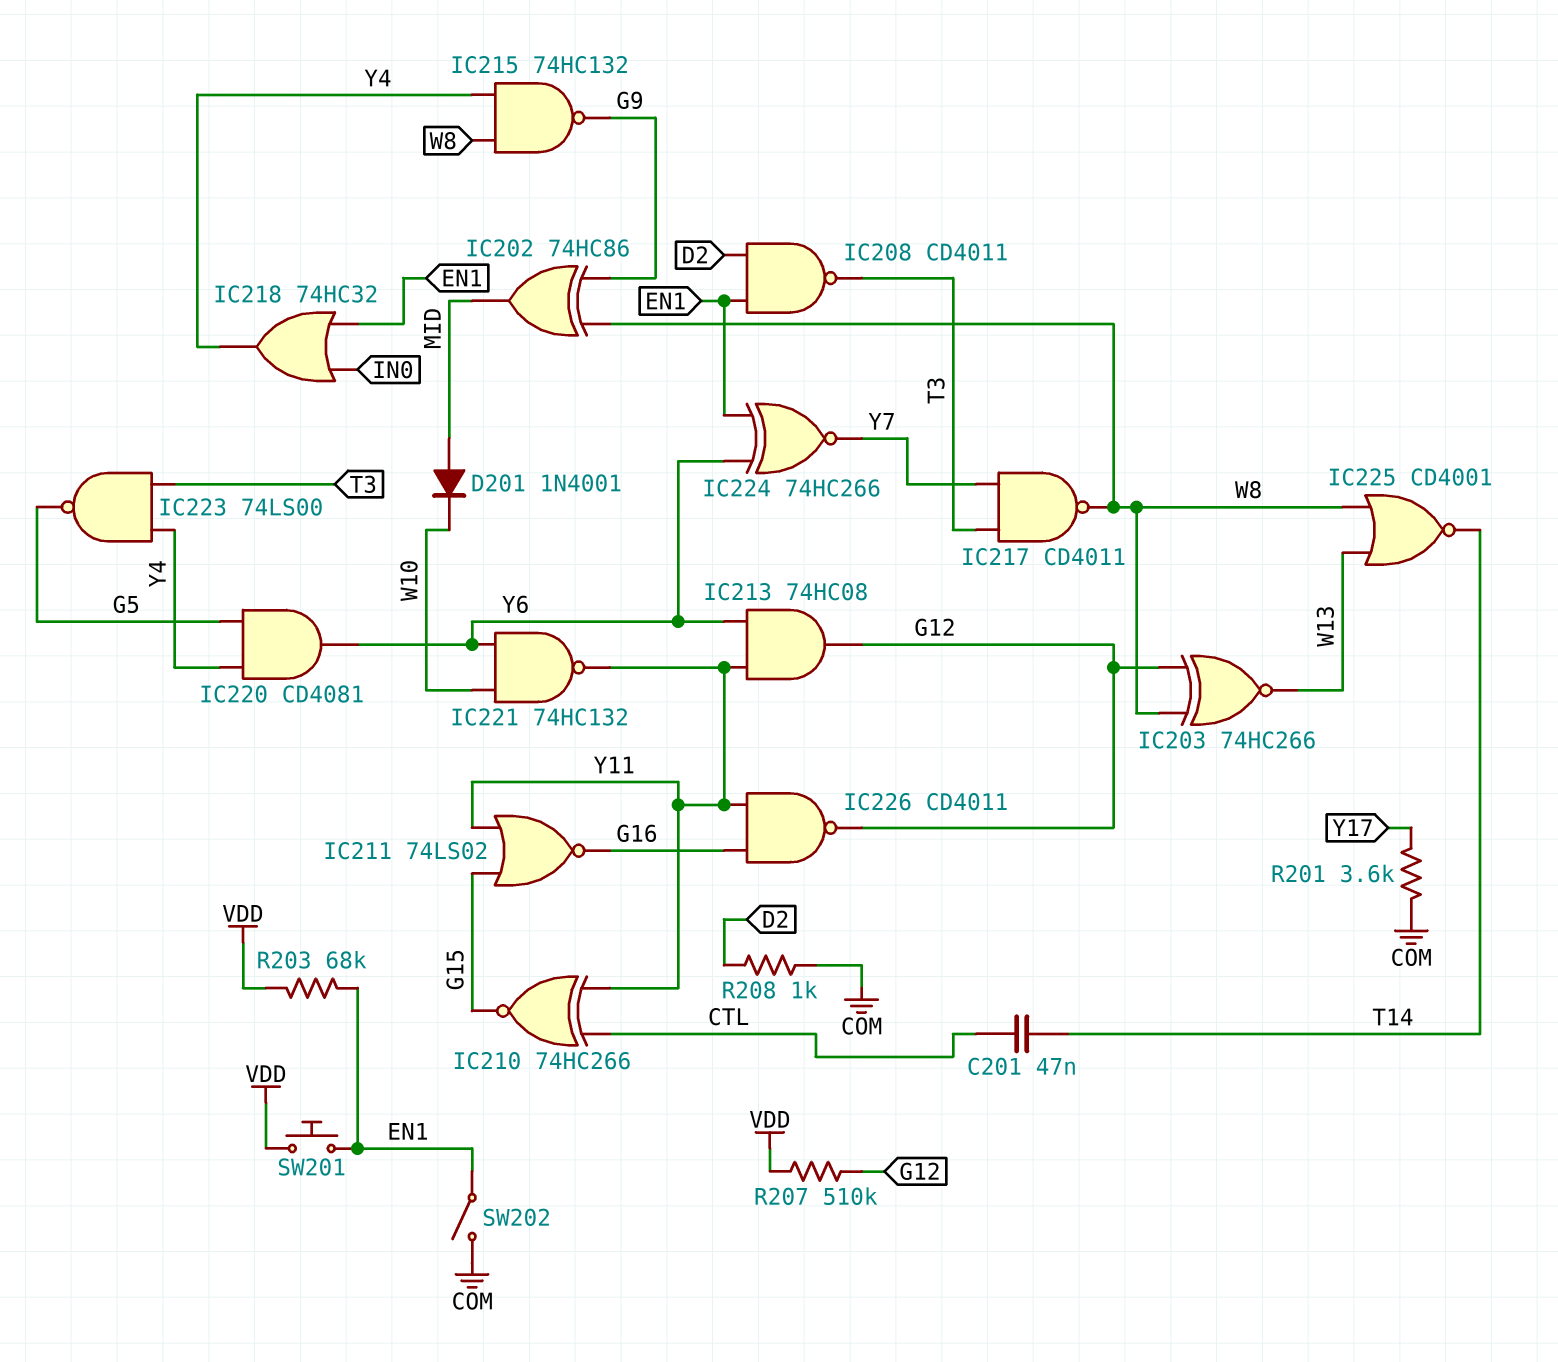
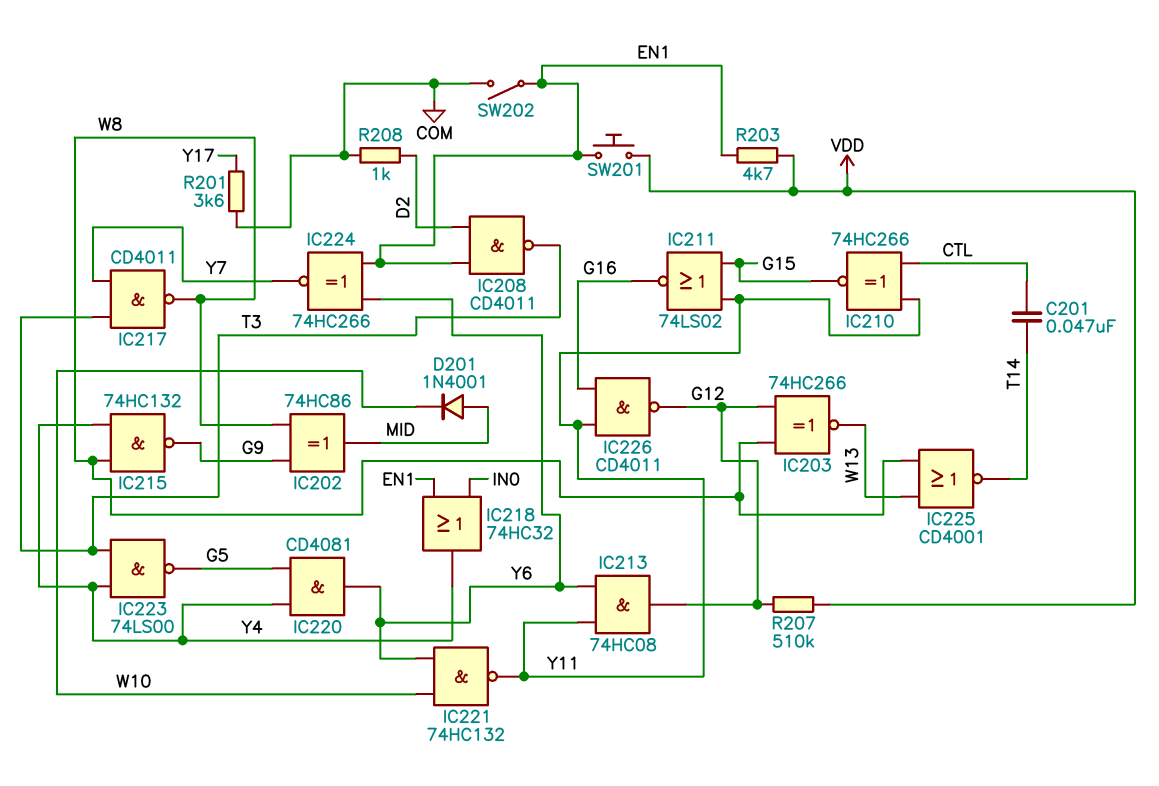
R203: 68k (EN1, VDD) -> 4.7k (EN1, VDD)

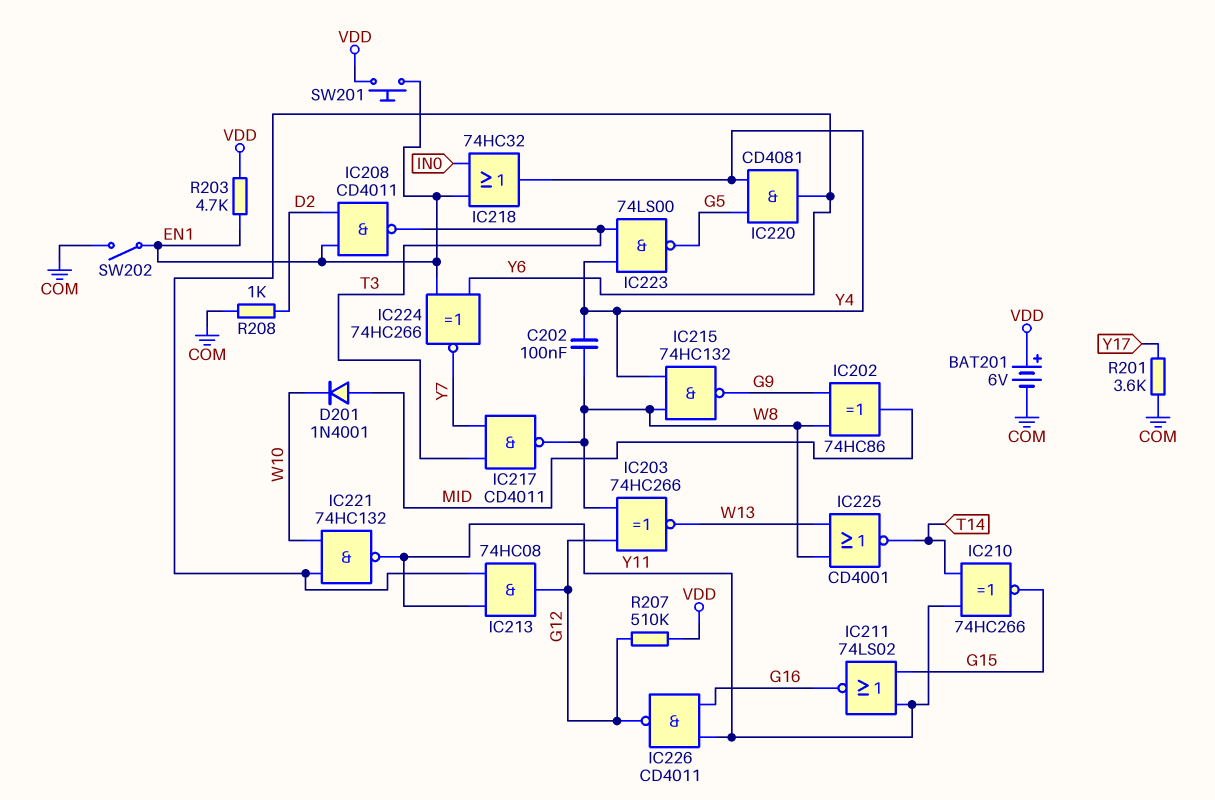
BAT201: none -> 6V (plus VDD, minus COM)
C201: 47nF (CTL, T14) -> none
C202: none -> 100nF (W8, Y4)
IC210: XNOR 74HC266 (in CTL, in Y11, out G15) -> XNOR 74HC266 (in T14, in Y11, out G15)

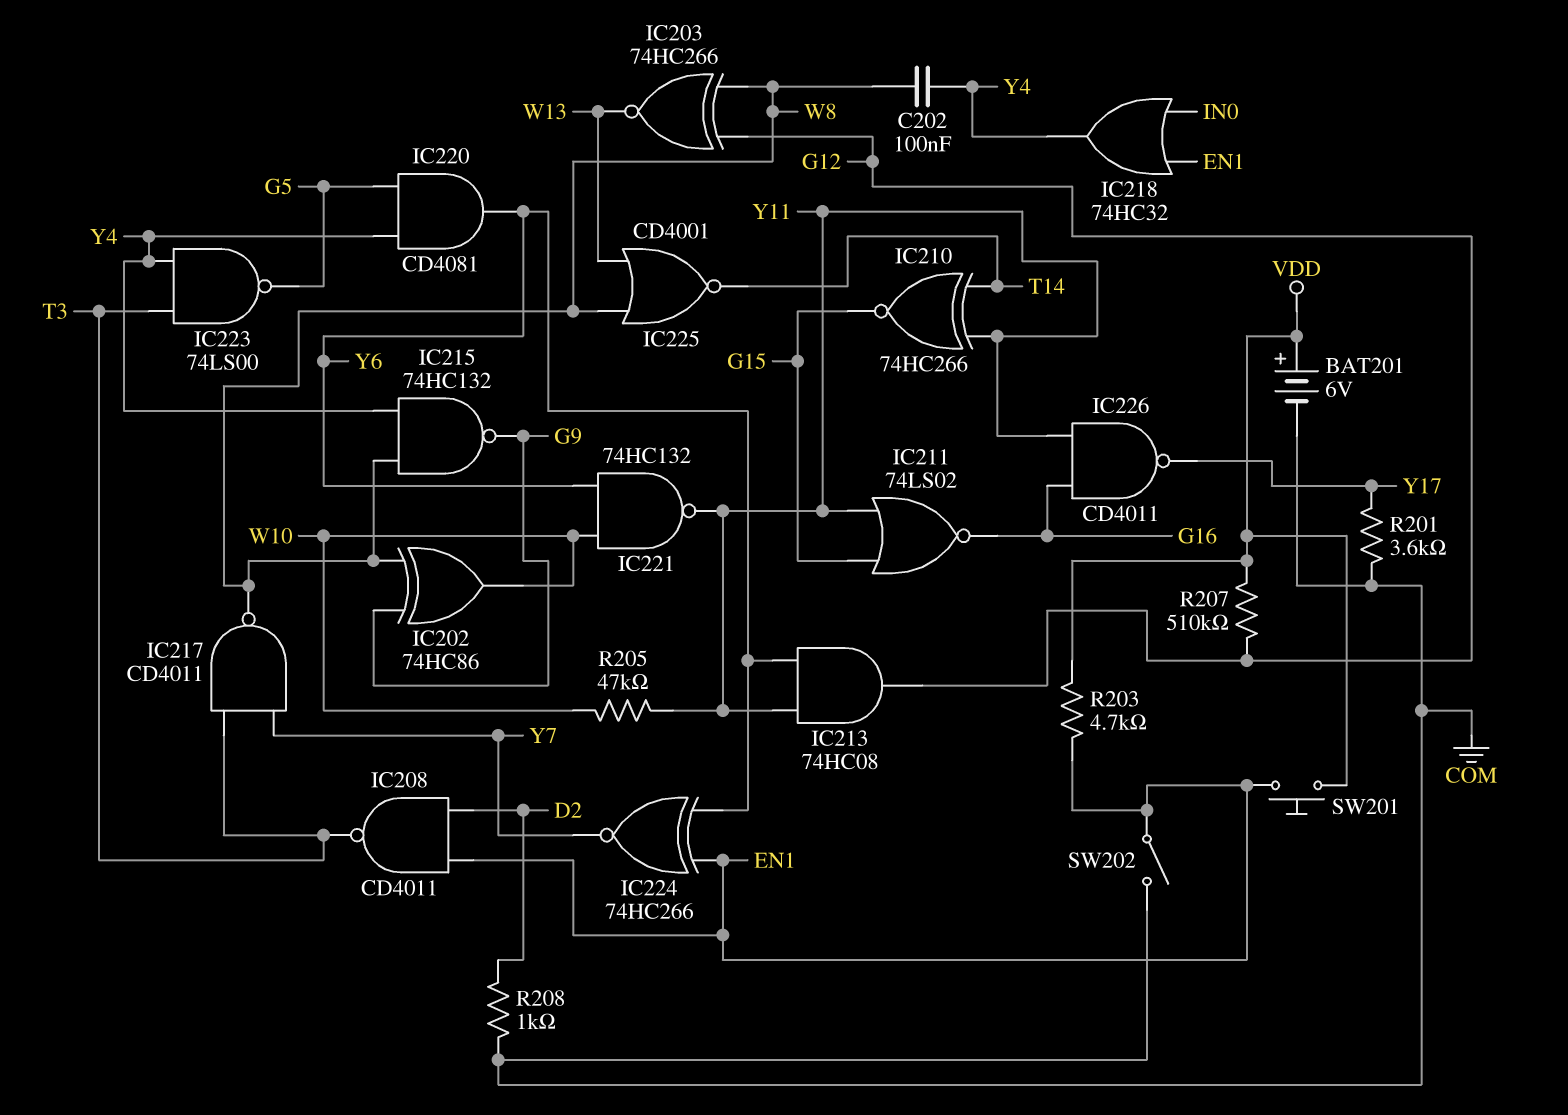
D201: diode 1N4001 (A MID, K W10) -> none
IC202: XOR 74HC86 (in G9, in W8, out MID) -> XOR 74HC86 (in G9, in W8, out W10)
IC226: NAND CD4011 (in G16, in Y11, out G12) -> NAND CD4011 (in G16, in Y11, out Y17)
R205: none -> 47k (W10, Y11)

